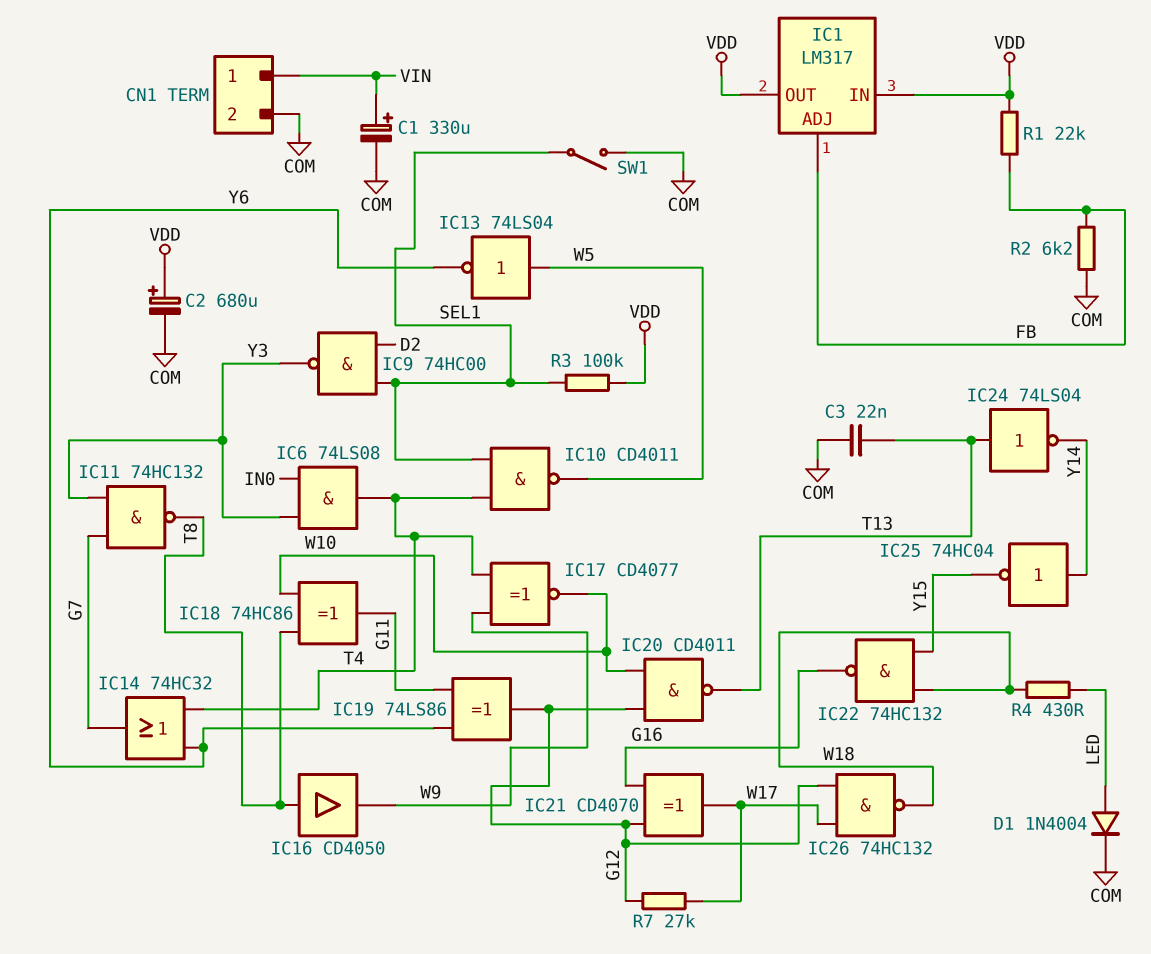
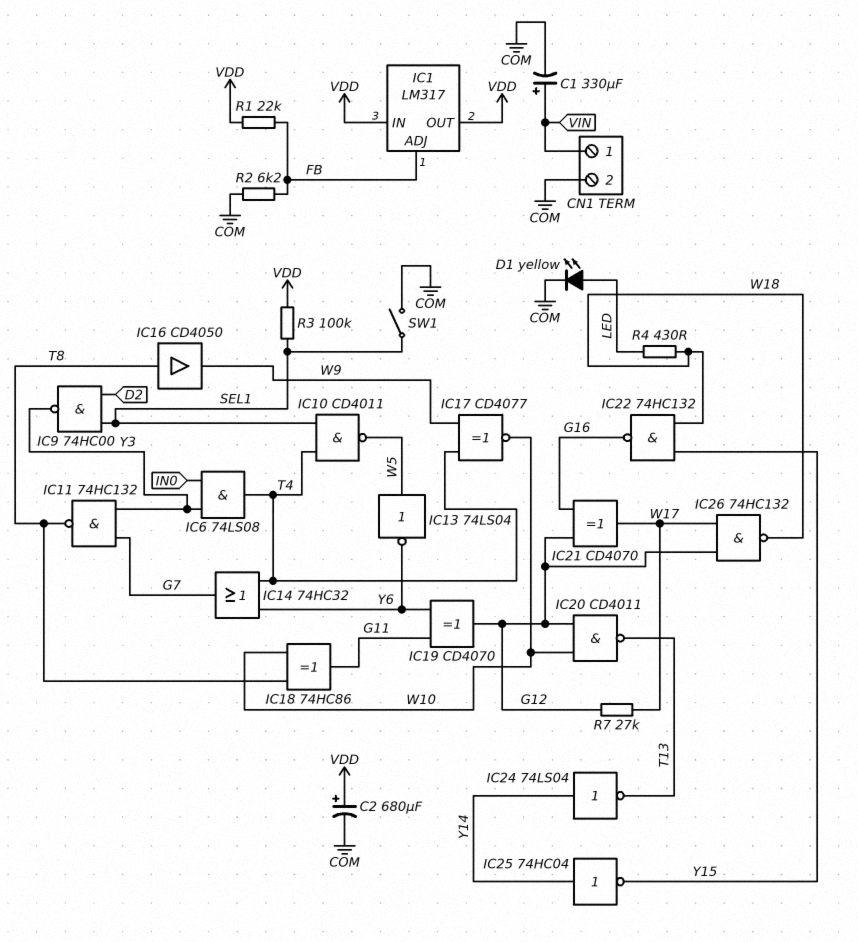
C3: 22nF (COM, T13) -> none
D1: diode 1N4004 (A LED, K COM) -> LED yellow (A LED, K COM)
IC19: XOR 74LS86 (in G11, in Y6, out G12) -> XOR CD4070 (in G11, in Y6, out G12)
IC24: NOT 74LS04 (in T13, out Y14) -> NOT 74LS04 (in Y14, out T13)

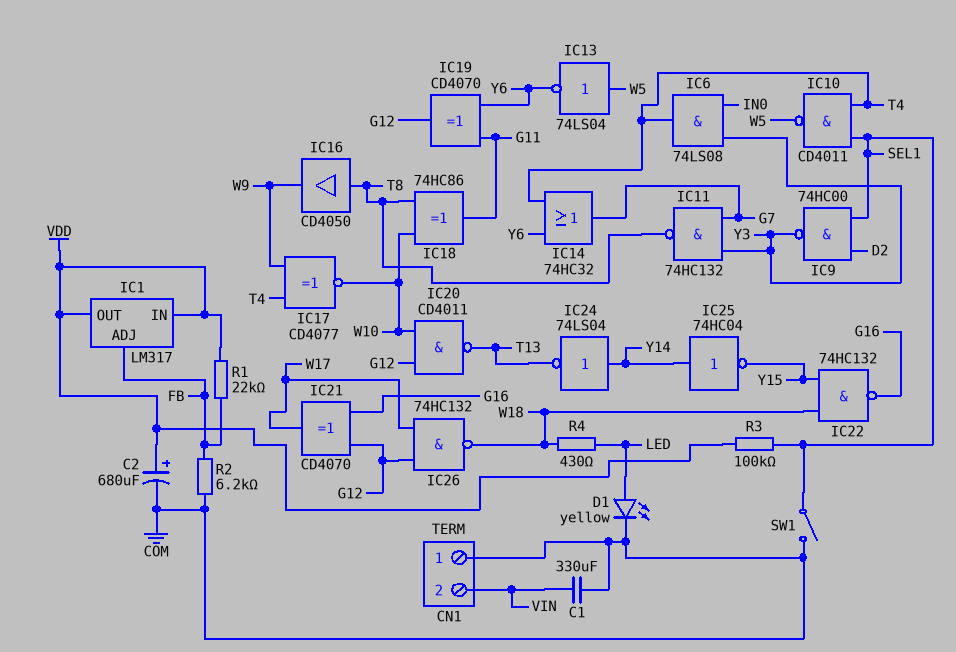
C1: 330uF (plus VIN, minus COM) -> 330uF (COM, VIN)
CN1 pin 1: VIN -> COM
CN1 pin 2: COM -> VIN
R7: 27k (G12, W17) -> none

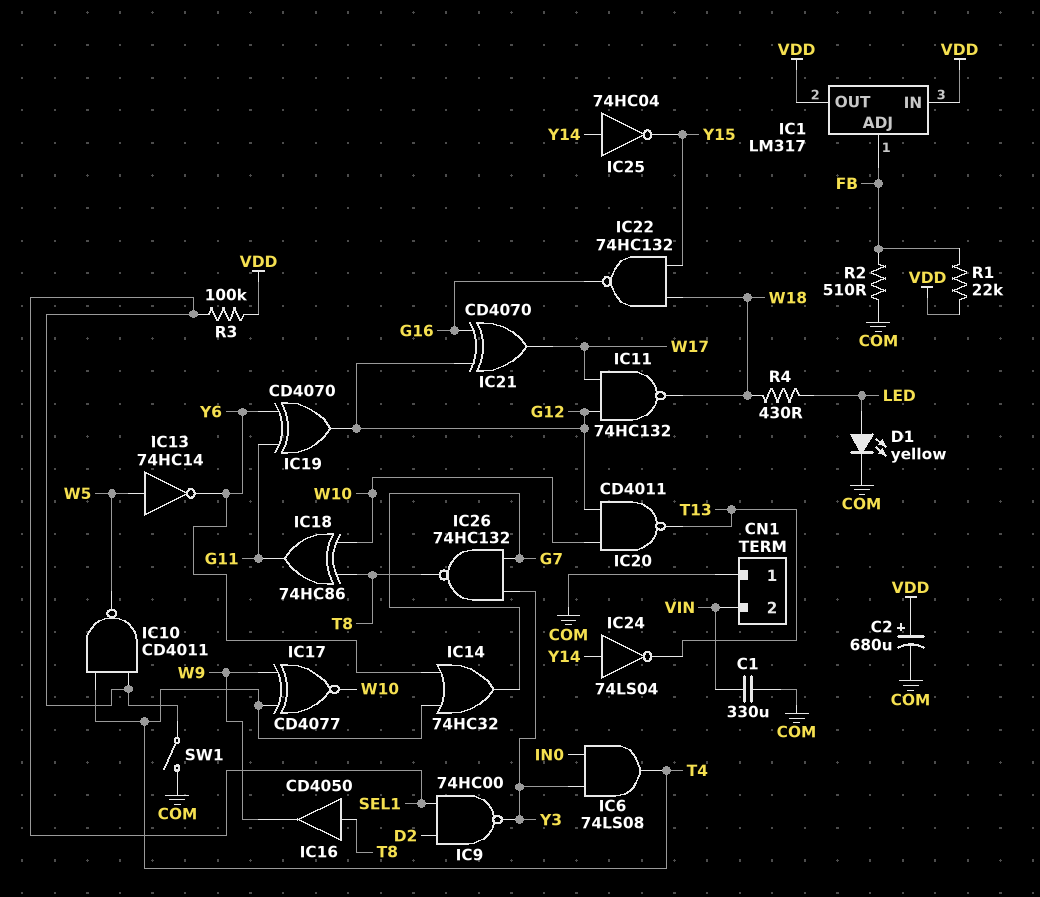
IC11: NAND 74HC132 (in G7, in Y3, out T8) -> NAND 74HC132 (in G12, in W17, out W18)
IC13: NOT 74LS04 (in W5, out Y6) -> NOT 74HC14 (in W5, out Y6)
IC26: NAND 74HC132 (in G12, in W17, out W18) -> NAND 74HC132 (in G7, in Y3, out T8)
R2: 6.2k (COM, FB) -> 510 (COM, FB)

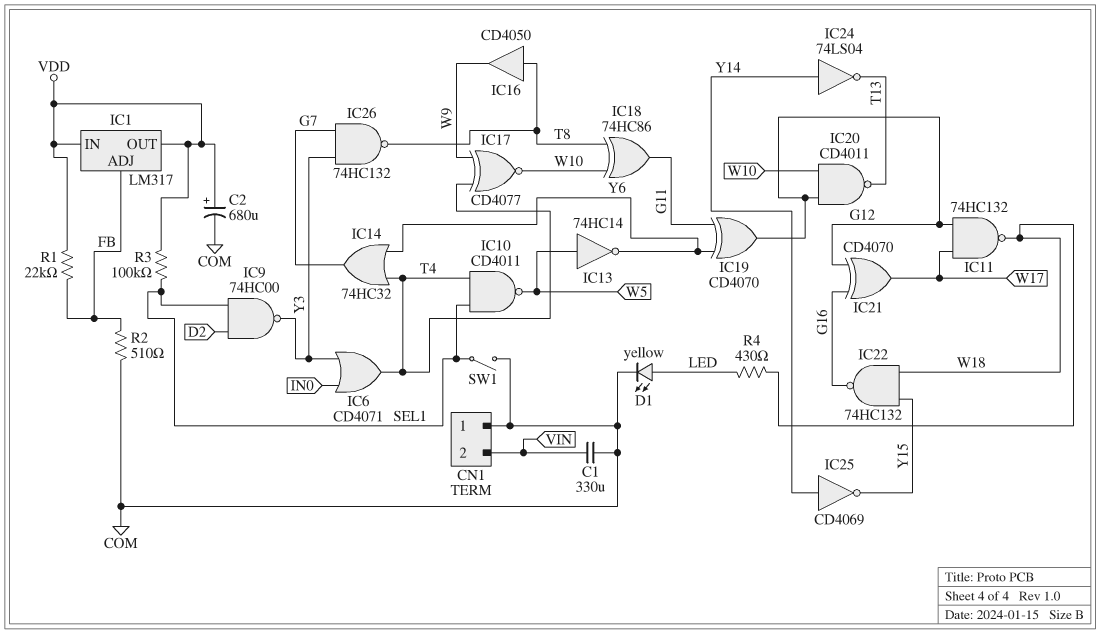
IC6: AND 74LS08 (in IN0, in Y3, out T4) -> OR CD4071 (in IN0, in Y3, out T4)
IC25: NOT 74HC04 (in Y14, out Y15) -> NOT CD4069 (in Y14, out Y15)

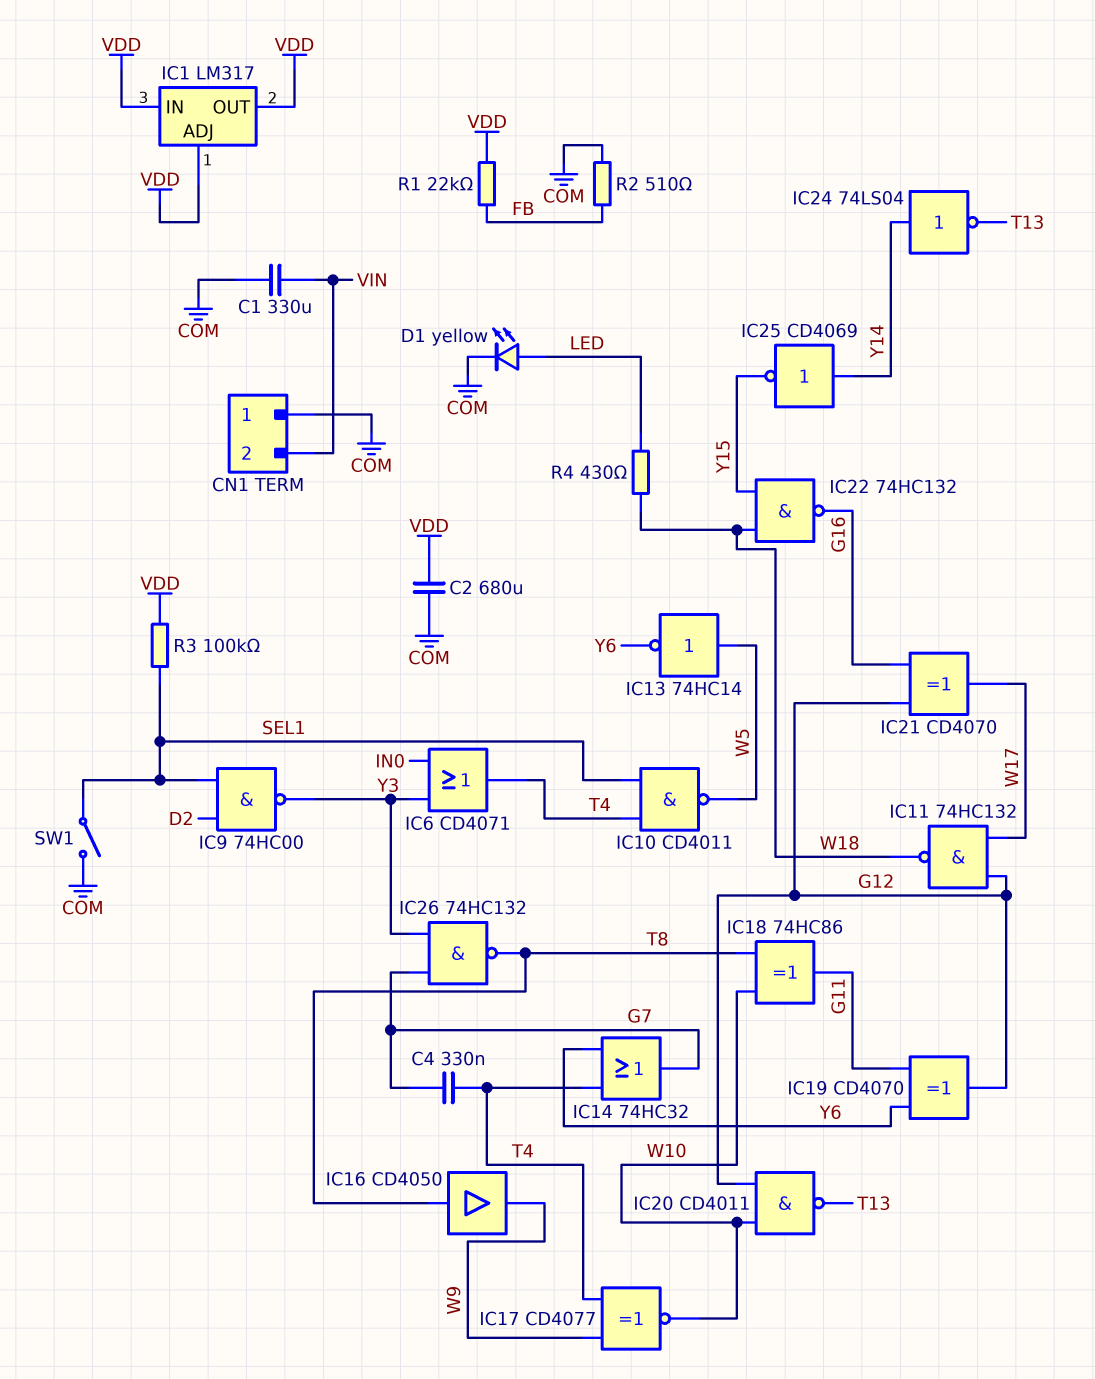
C2: 680uF (plus VDD, minus COM) -> 680uF (COM, VDD)
C4: none -> 330nF (G7, T4)
IC1 pin ADJ: FB -> VDD

